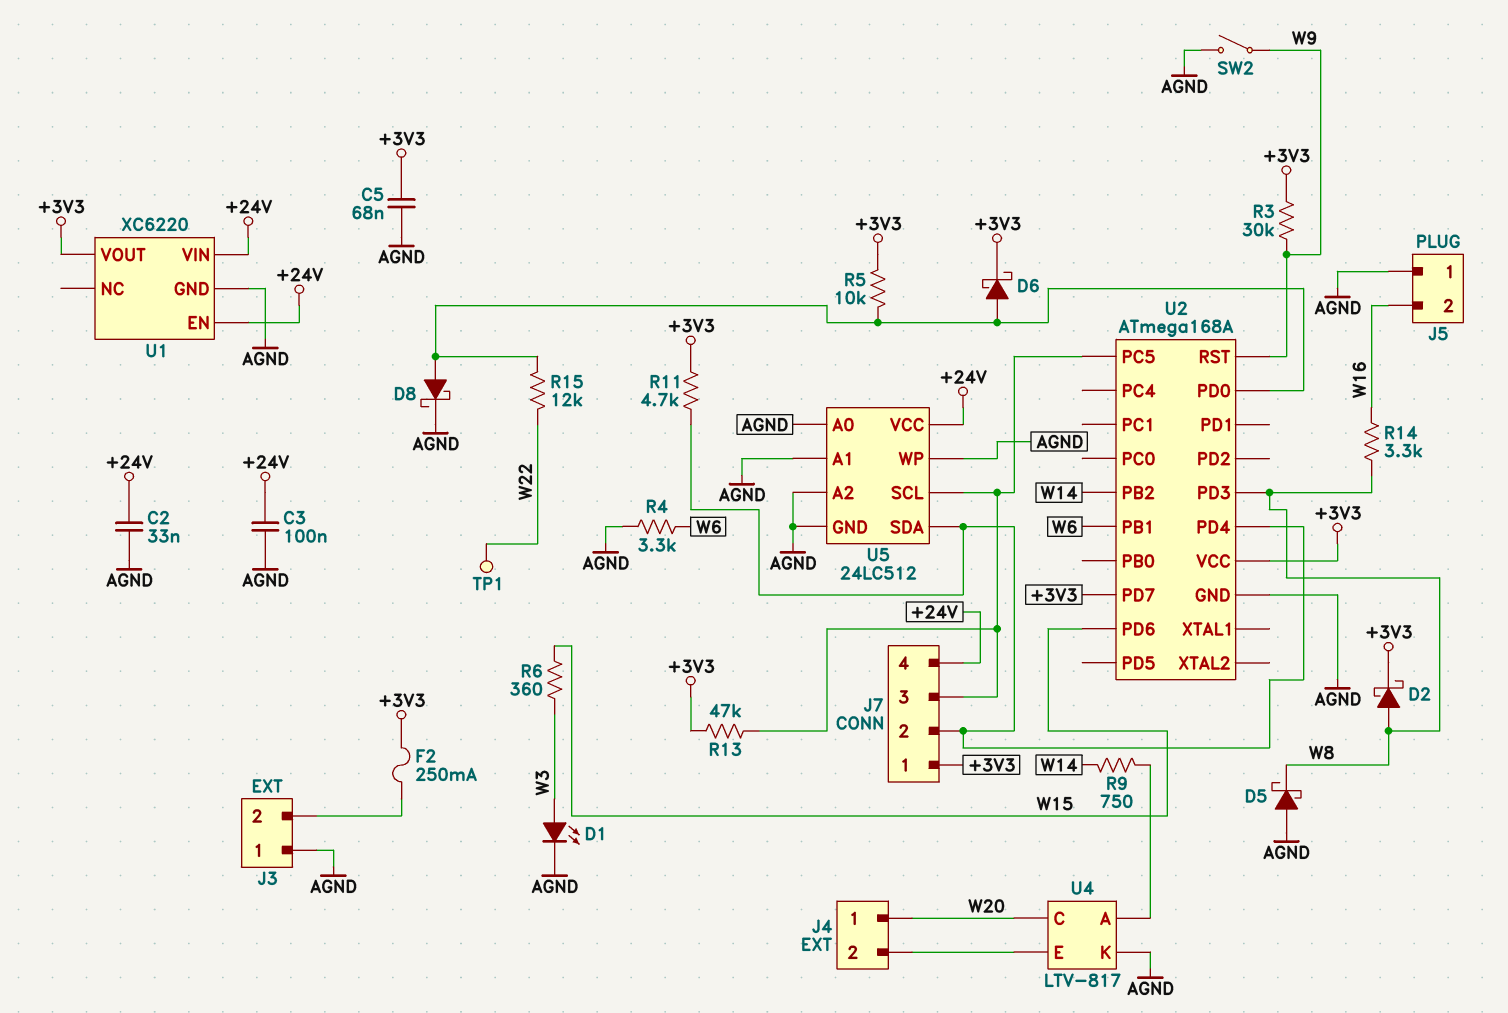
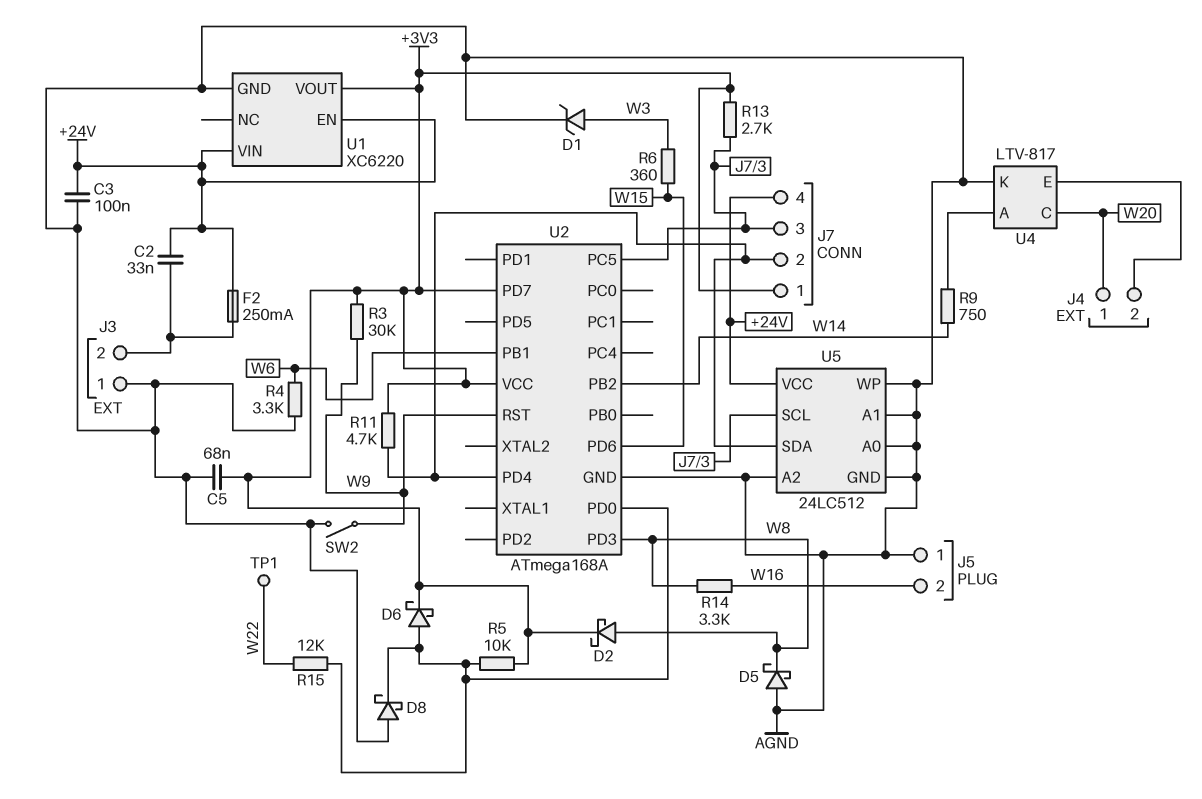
C2: 33nF (+24V, AGND) -> 33nF (+24V, J3/2)
D1: LED (A W3, K AGND) -> zener (A W3, K AGND)
D8: schottky (A U2/PD0, K AGND) -> schottky (A AGND, K U2/PD0)
F2: 250mA (+3V3, J3/2) -> 250mA (+24V, J3/2)
R13: 47k (+3V3, J7/3) -> 2.7k (+3V3, J7/3)

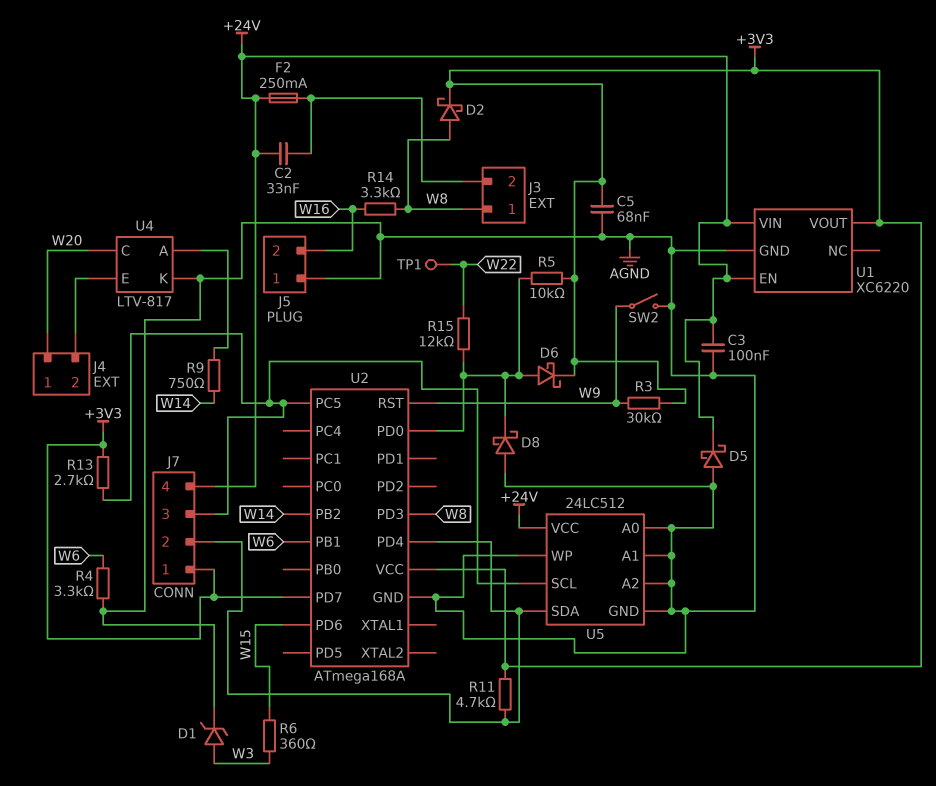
D5: schottky (A AGND, K W8) -> schottky (A AGND, K +24V)
J3 pin 1: AGND -> W8

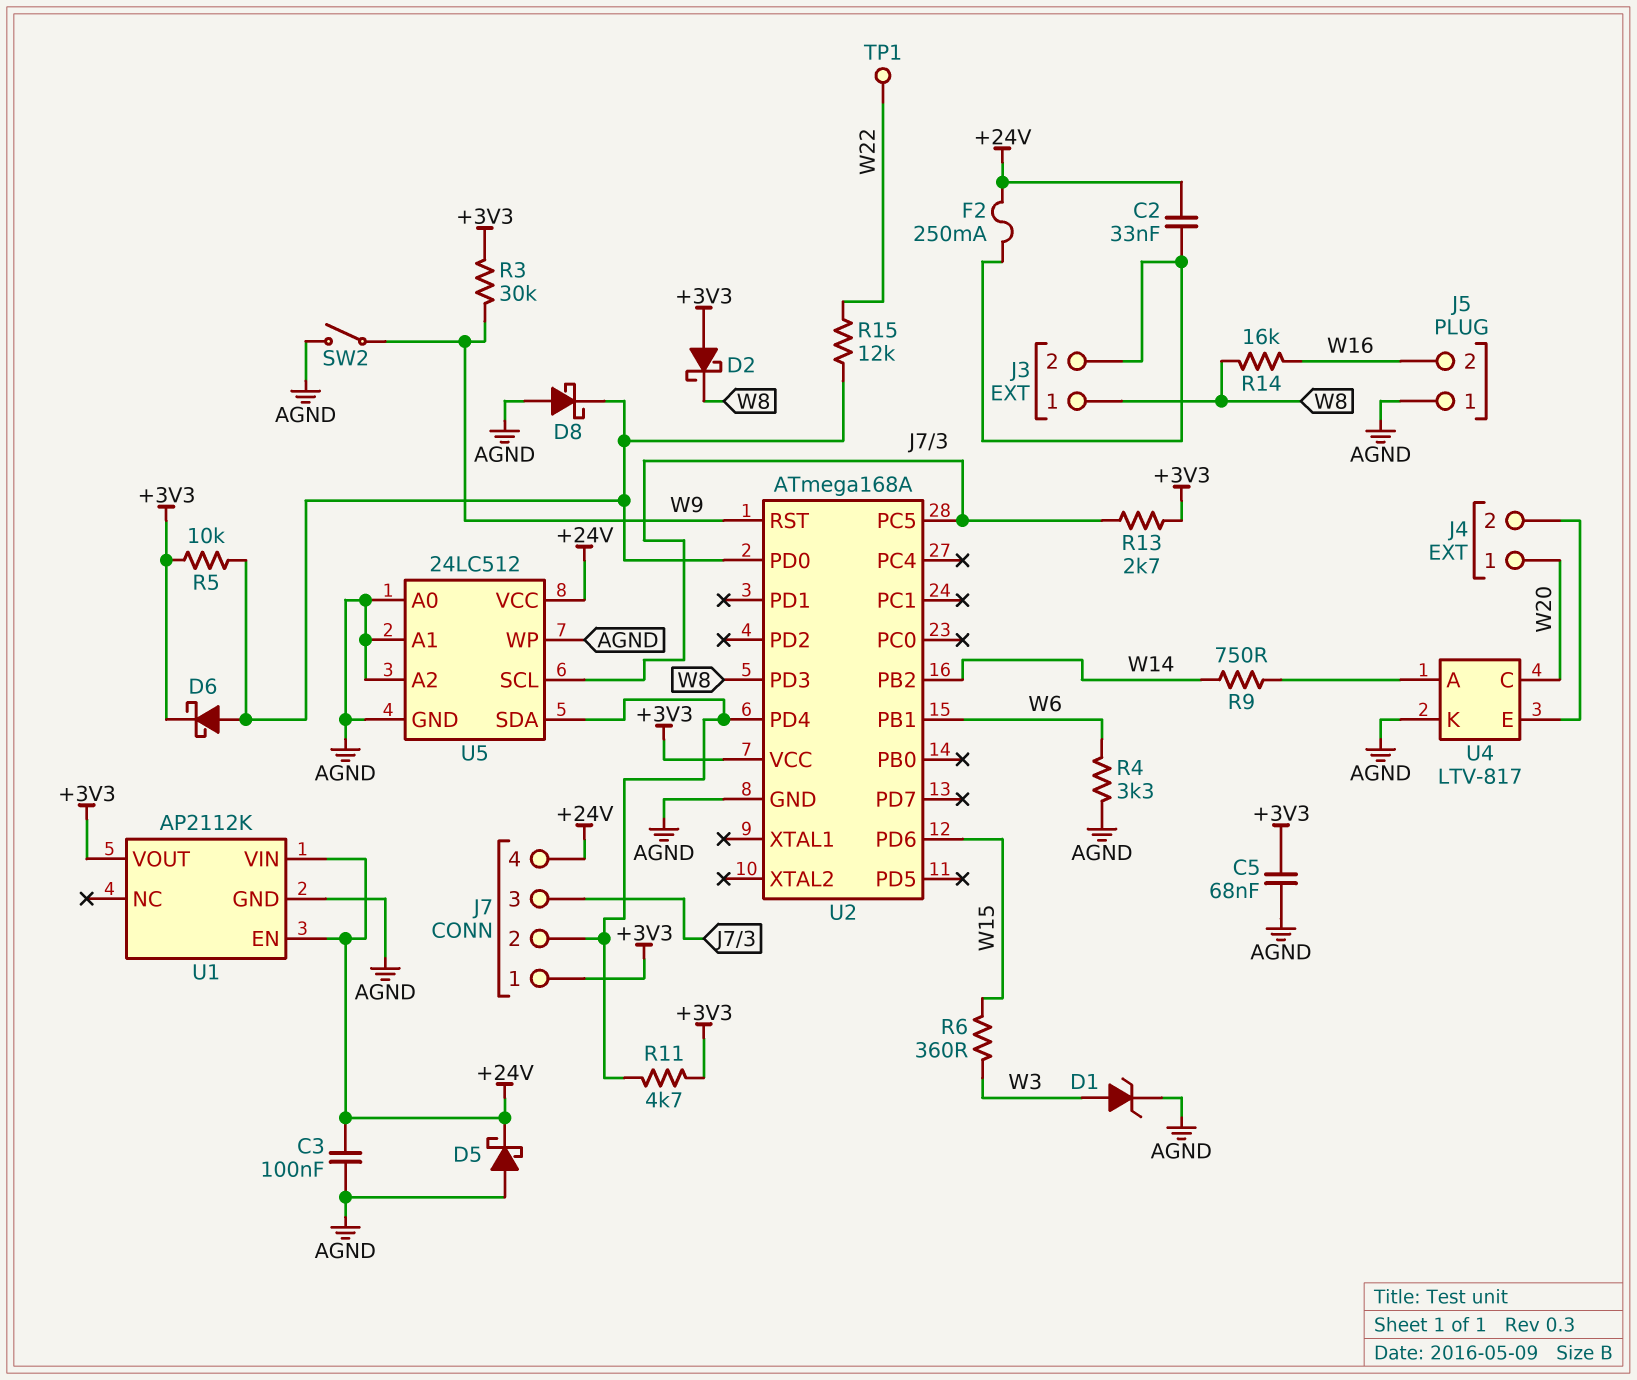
D2: schottky (A W8, K +3V3) -> schottky (A +3V3, K W8)
R14: 3.3k (W8, W16) -> 16k (W8, W16)
U1: XC6220 -> AP2112K
U2 pin PD7: +3V3 -> none

